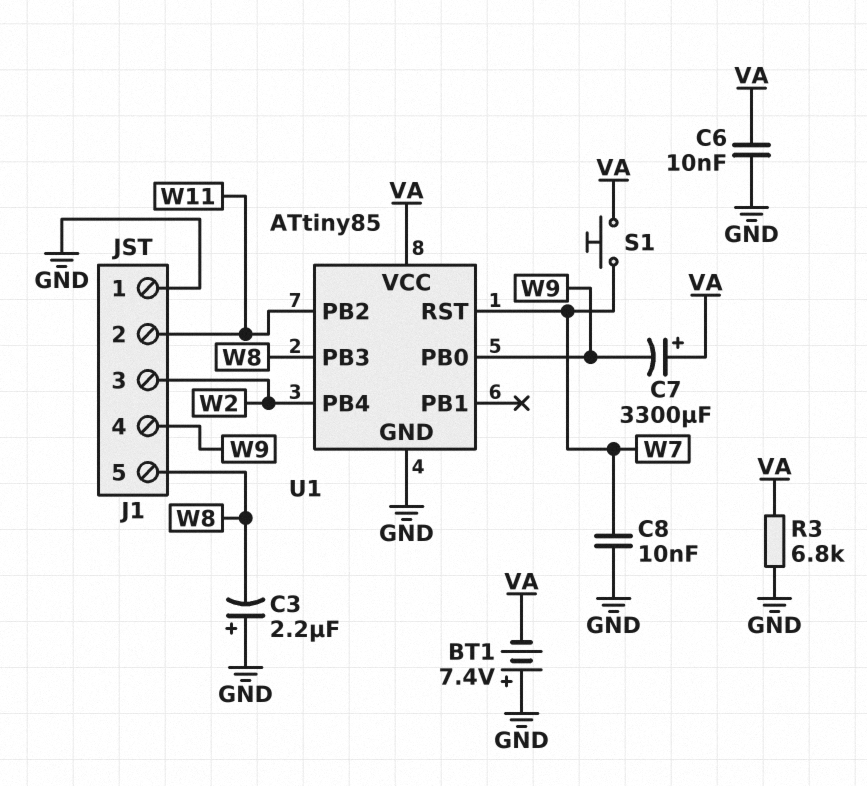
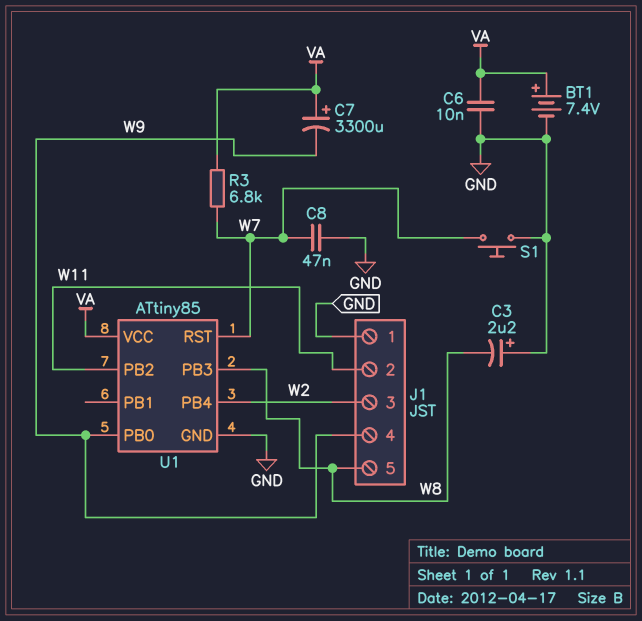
BT1: 7.4V (plus GND, minus VA) -> 7.4V (plus VA, minus GND)
C8: 10nF (GND, W7) -> 47nF (GND, W7)
R3: 6.8k (GND, VA) -> 6.8k (VA, W7)
S1: button (VA, W7) -> button (GND, W7)

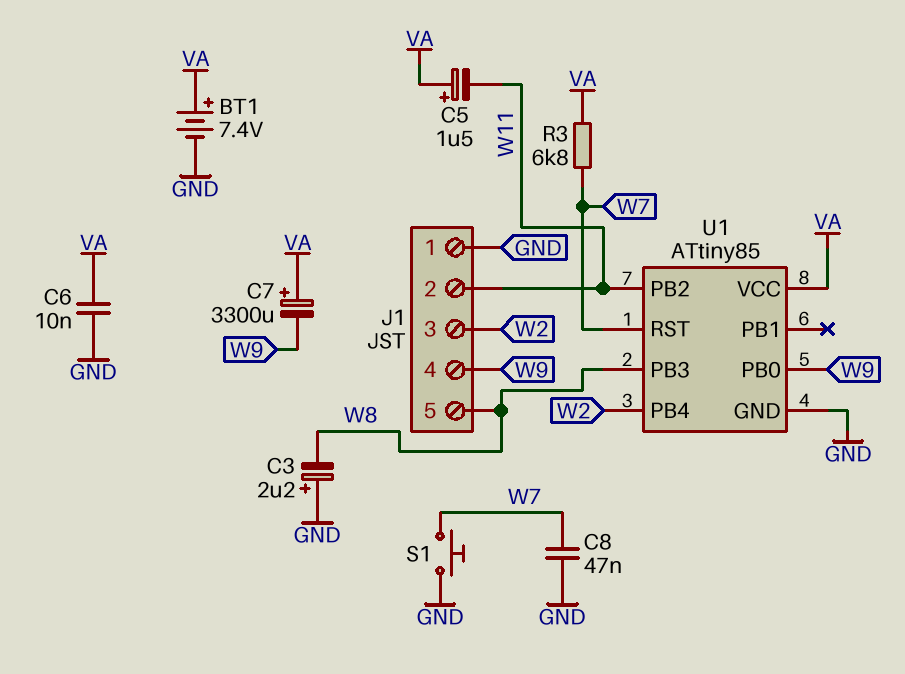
C5: none -> 1.5uF (plus VA, minus W11)

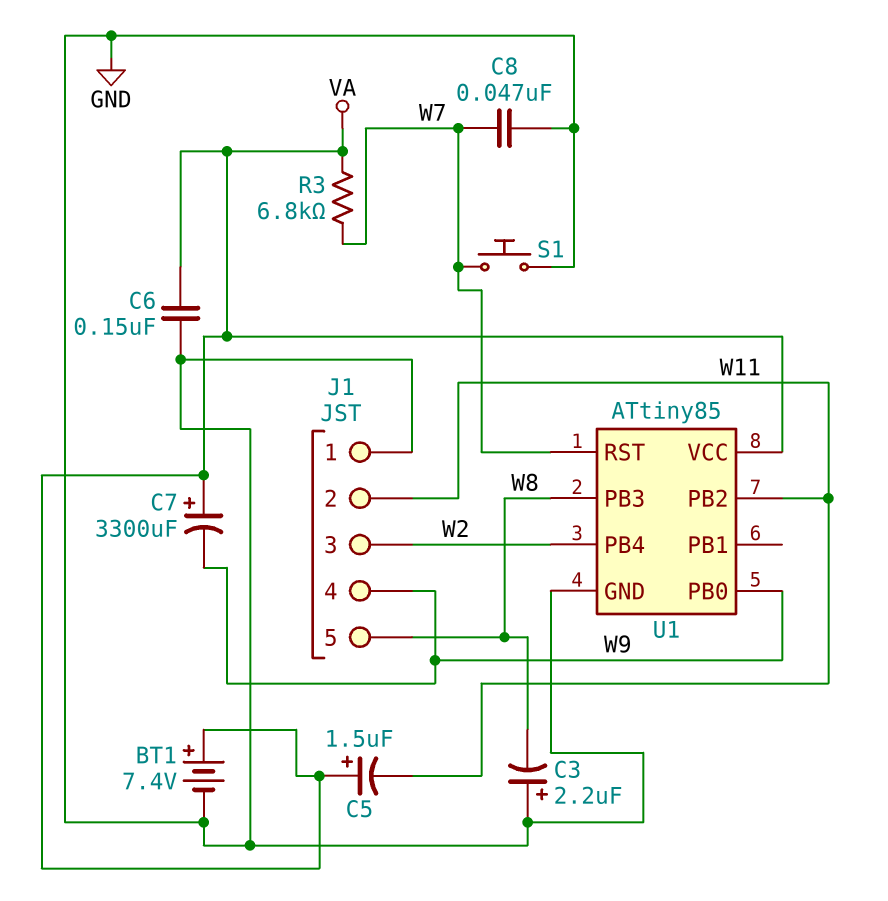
C6: 10nF (GND, VA) -> 150nF (GND, VA)

